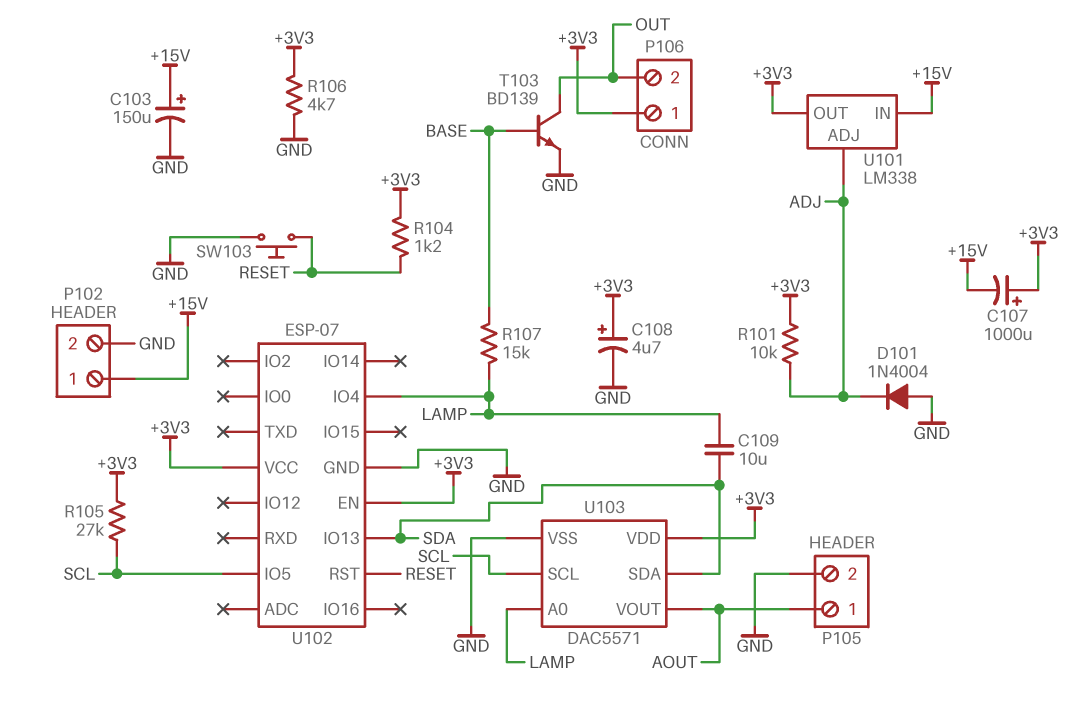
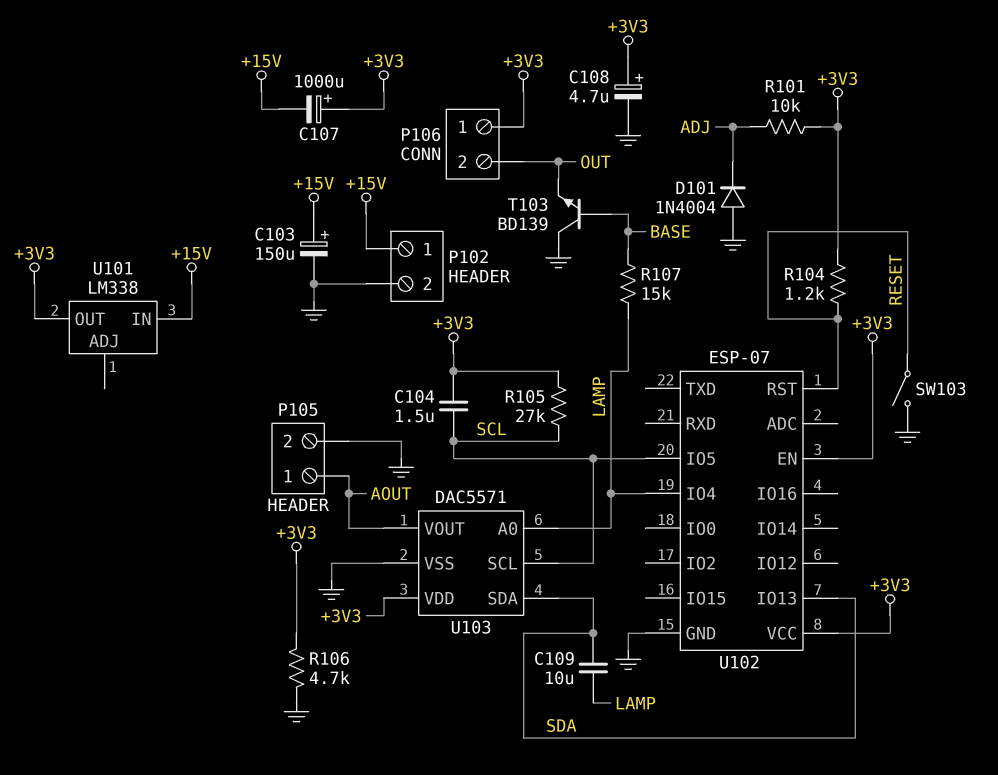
C104: none -> 1.5uF (+3V3, SCL)
SW103: button (GND, RESET) -> switch (GND, RESET)
T103: NPN BD139 (B BASE, C OUT, E GND) -> NPN BD139 (B BASE, C GND, E OUT)
U101 pin ADJ: ADJ -> none

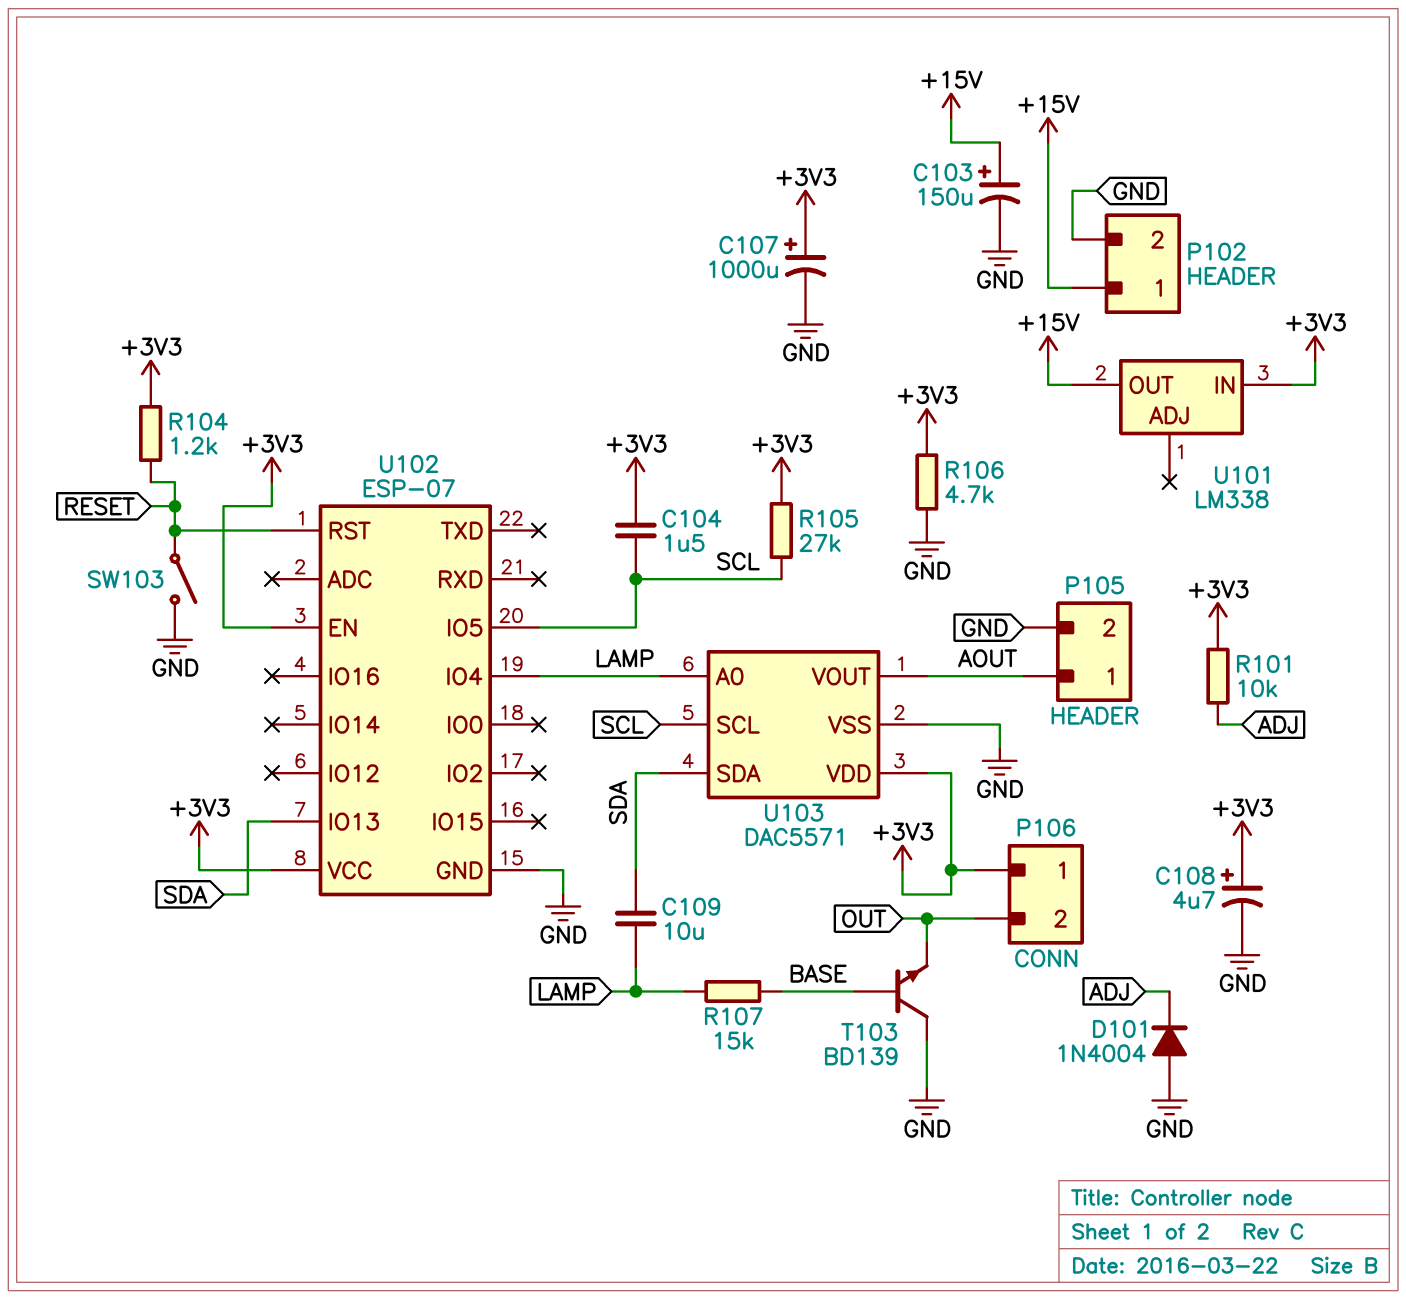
C107: 1000uF (plus +3V3, minus +15V) -> 1000uF (plus +3V3, minus GND)
U101 pin IN: +15V -> +3V3
U101 pin OUT: +3V3 -> +15V

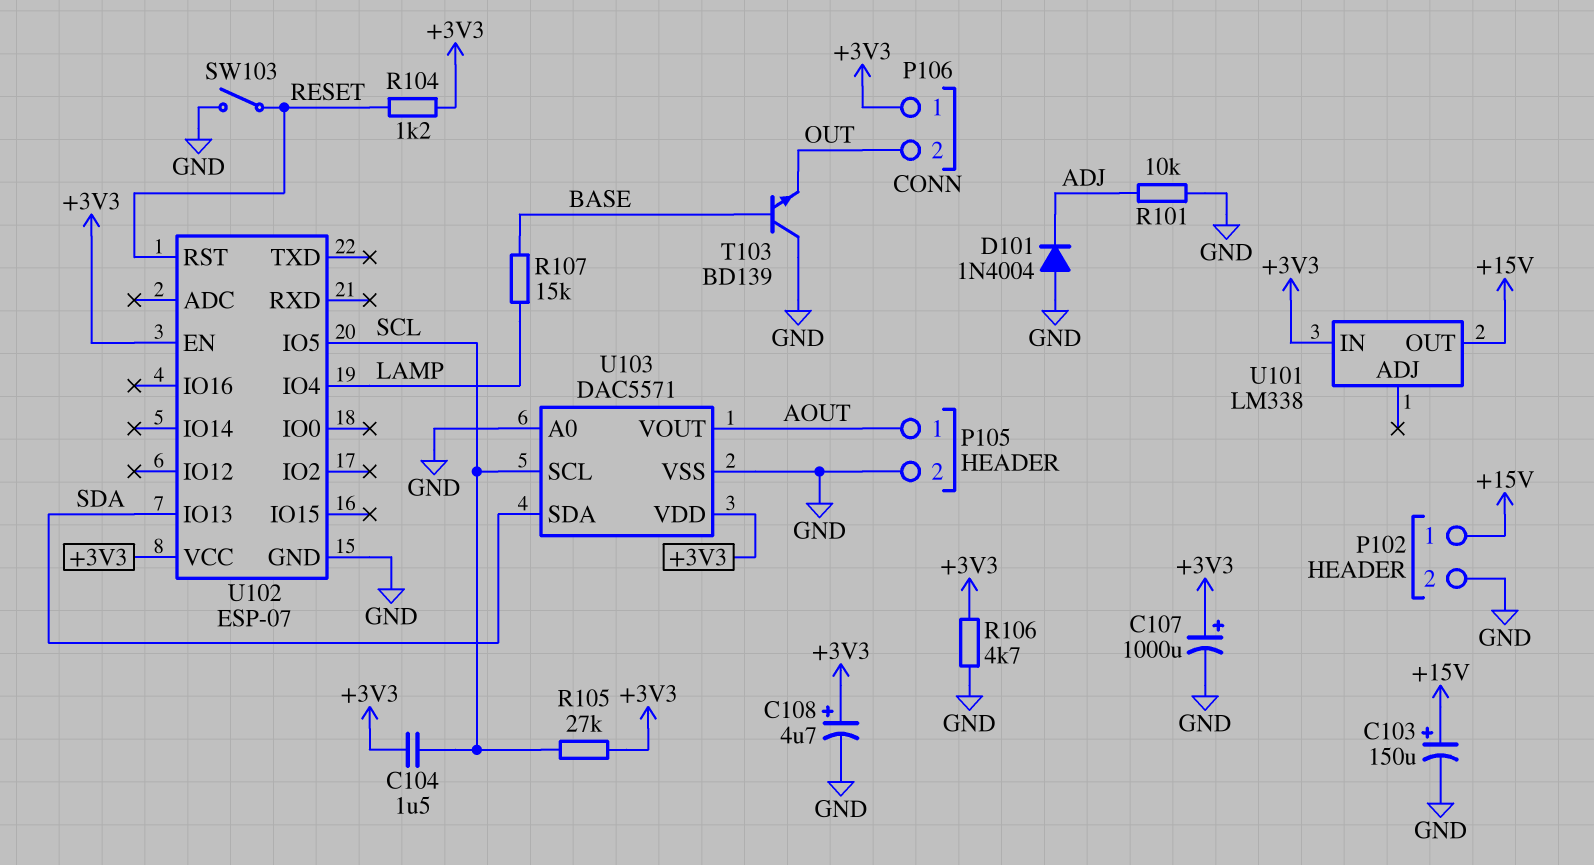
C109: 10uF (LAMP, SDA) -> none
R101: 10k (+3V3, ADJ) -> 10k (ADJ, GND)
U103 pin A0: LAMP -> GND

